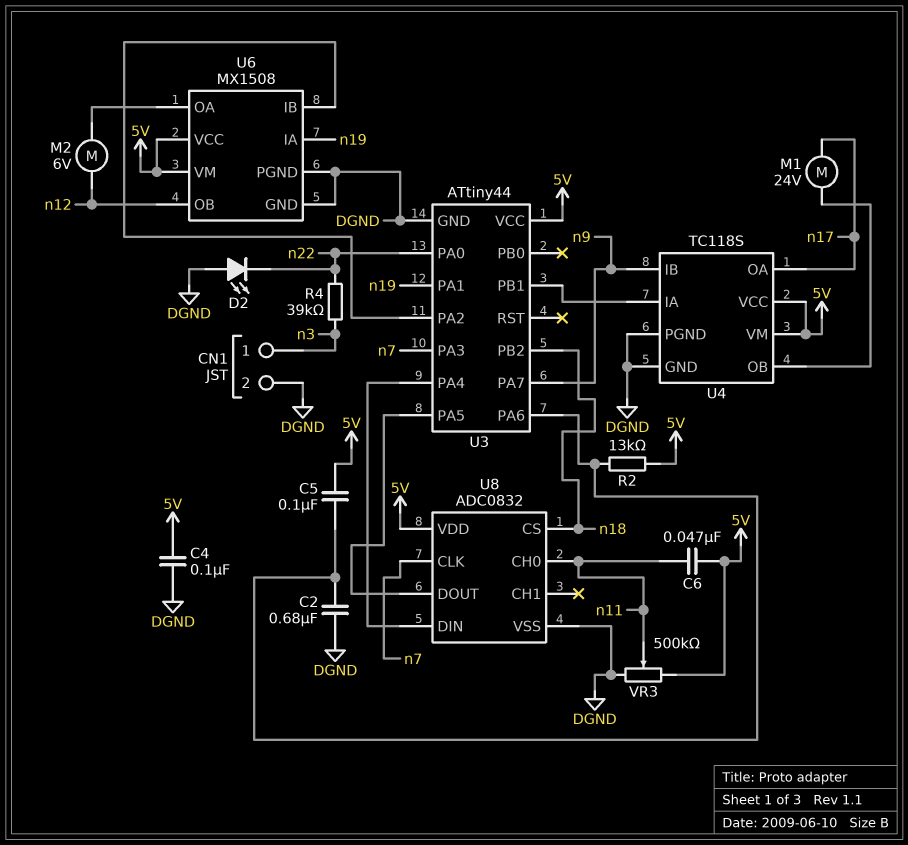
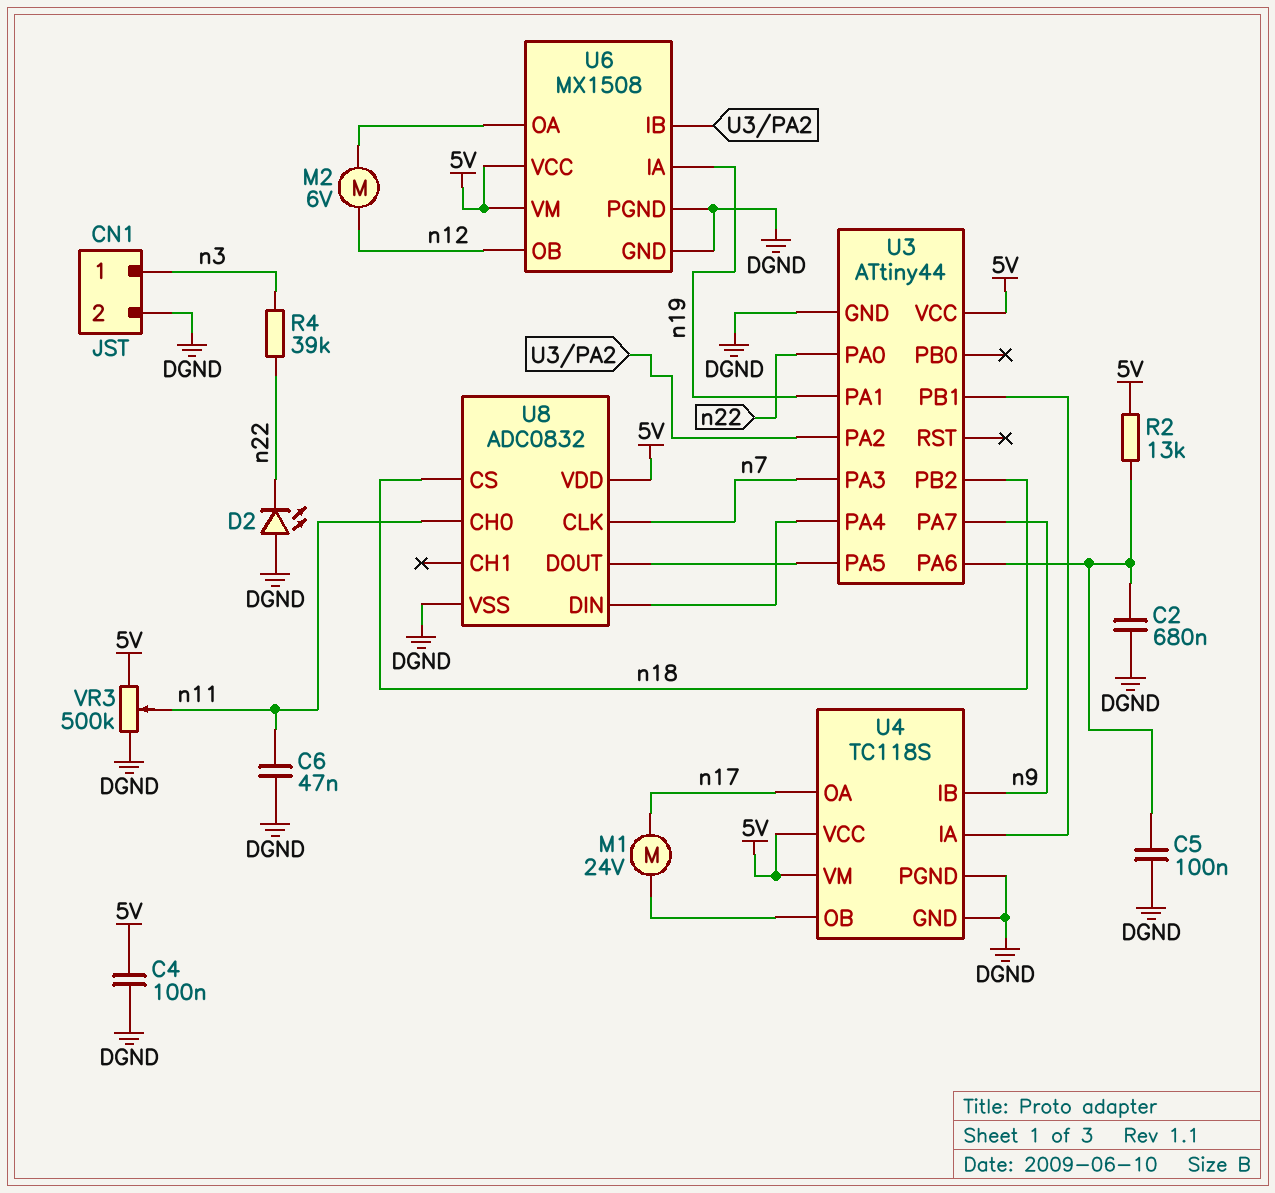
C5: 100nF (5V, U3/PA6) -> 100nF (DGND, U3/PA6)
C6: 47nF (5V, n11) -> 47nF (DGND, n11)

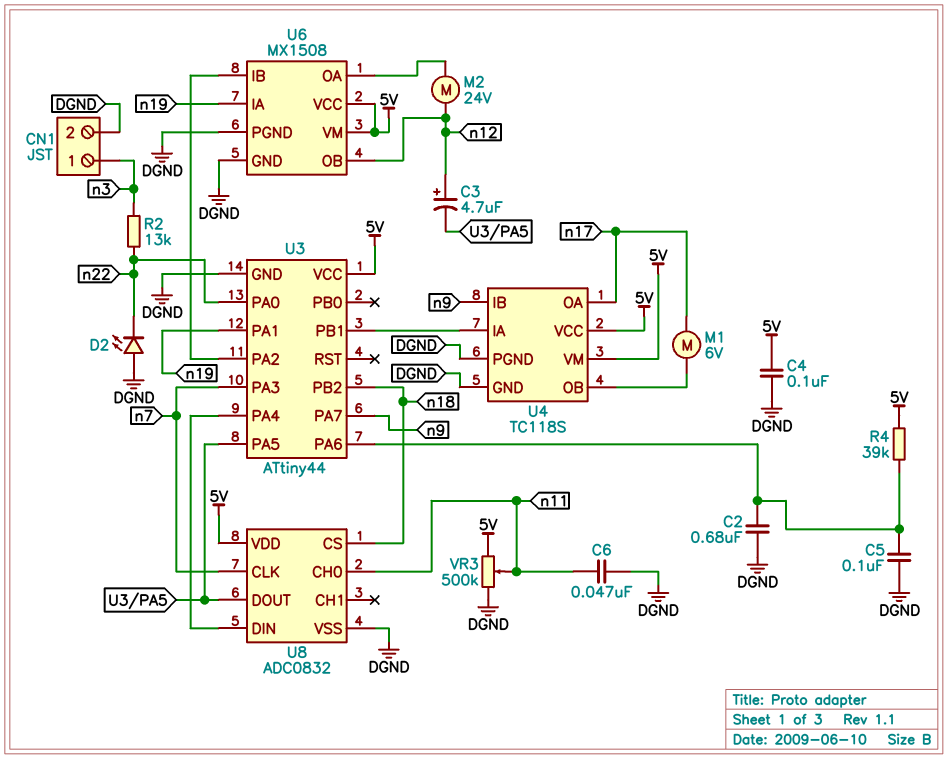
C3: none -> 4.7uF (plus n12, minus U3/PA5)
M1: motor 24V (U4/OB, n17) -> motor 6V (U4/OB, n17)
M2: motor 6V (U6/OA, n12) -> motor 24V (U6/OA, n12)
R2: 13k (5V, U3/PA6) -> 13k (n3, n22)
R4: 39k (n3, n22) -> 39k (5V, U3/PA6)

